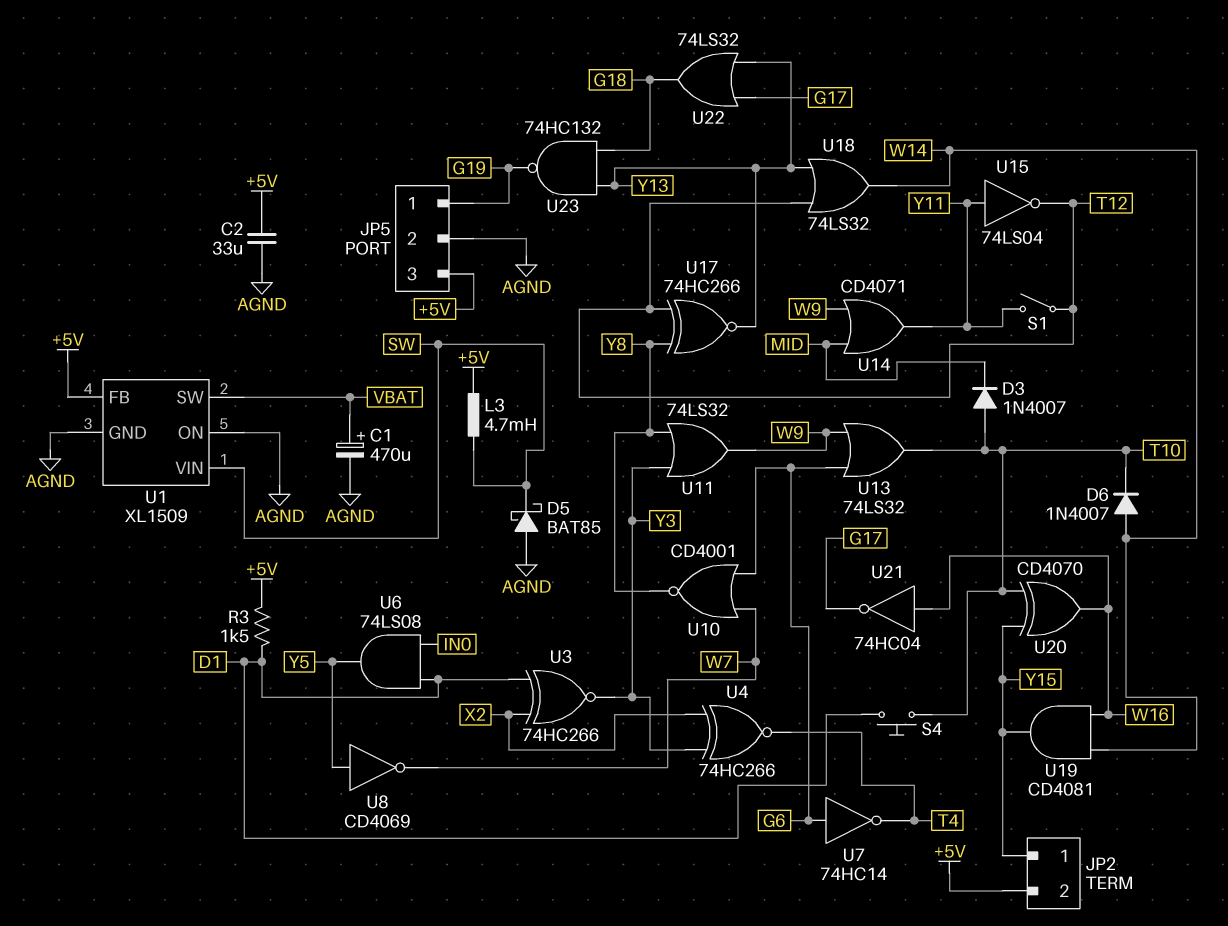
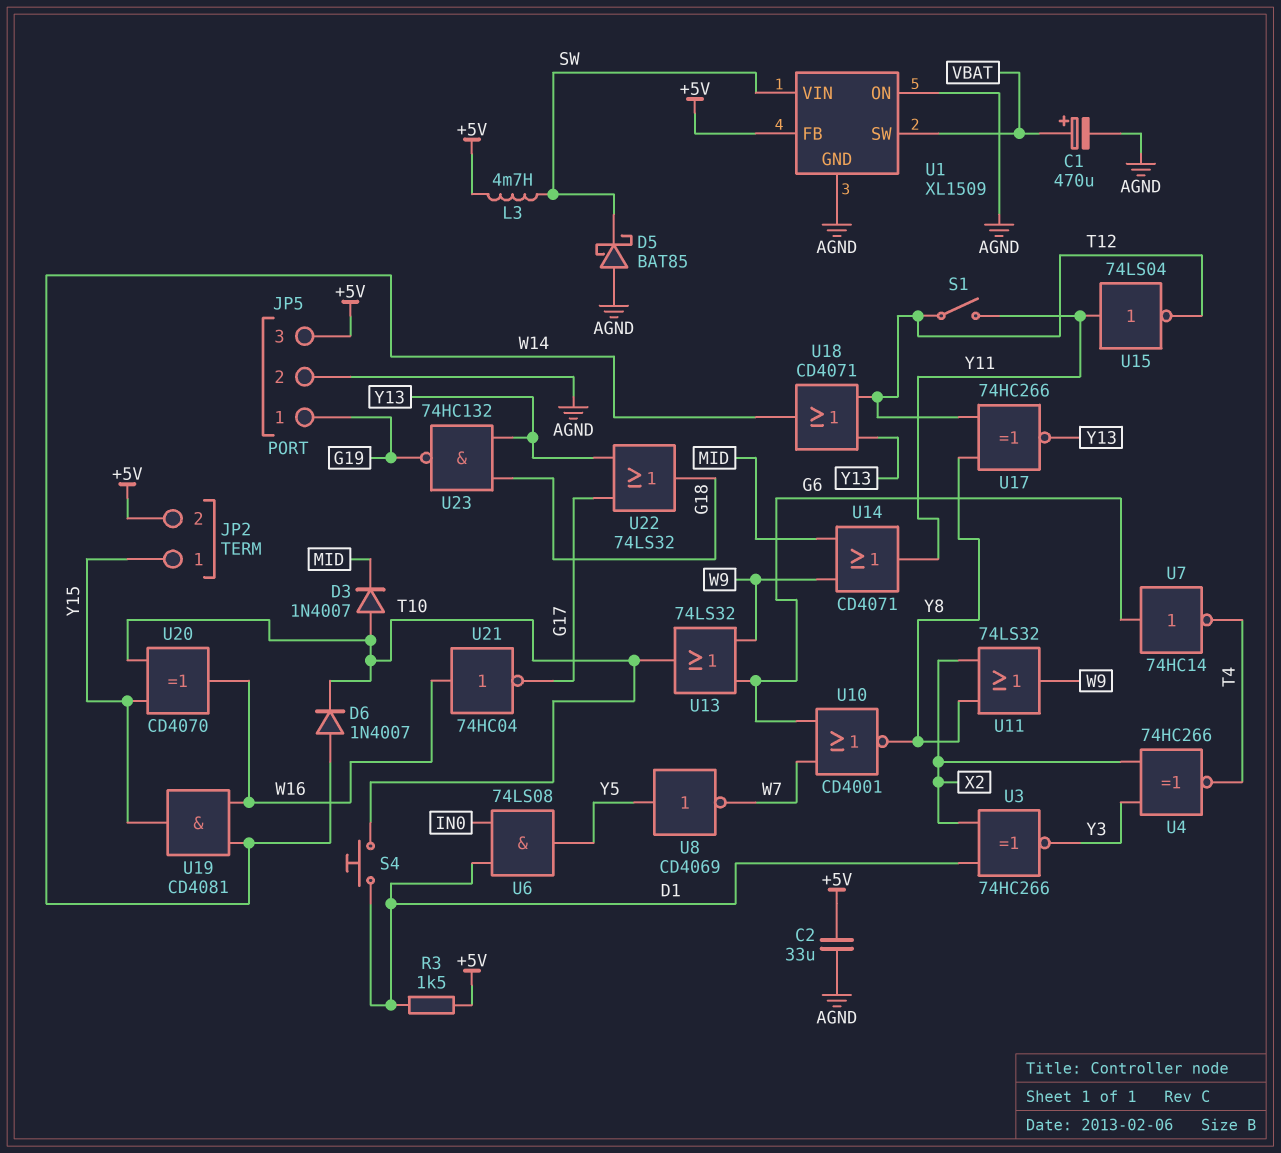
U11: OR 74LS32 (in Y3, in Y8, out W9) -> OR 74LS32 (in X2, in Y8, out W9)
U18: OR 74LS32 (in T12, in Y13, out W14) -> OR CD4071 (in T12, in Y13, out W14)

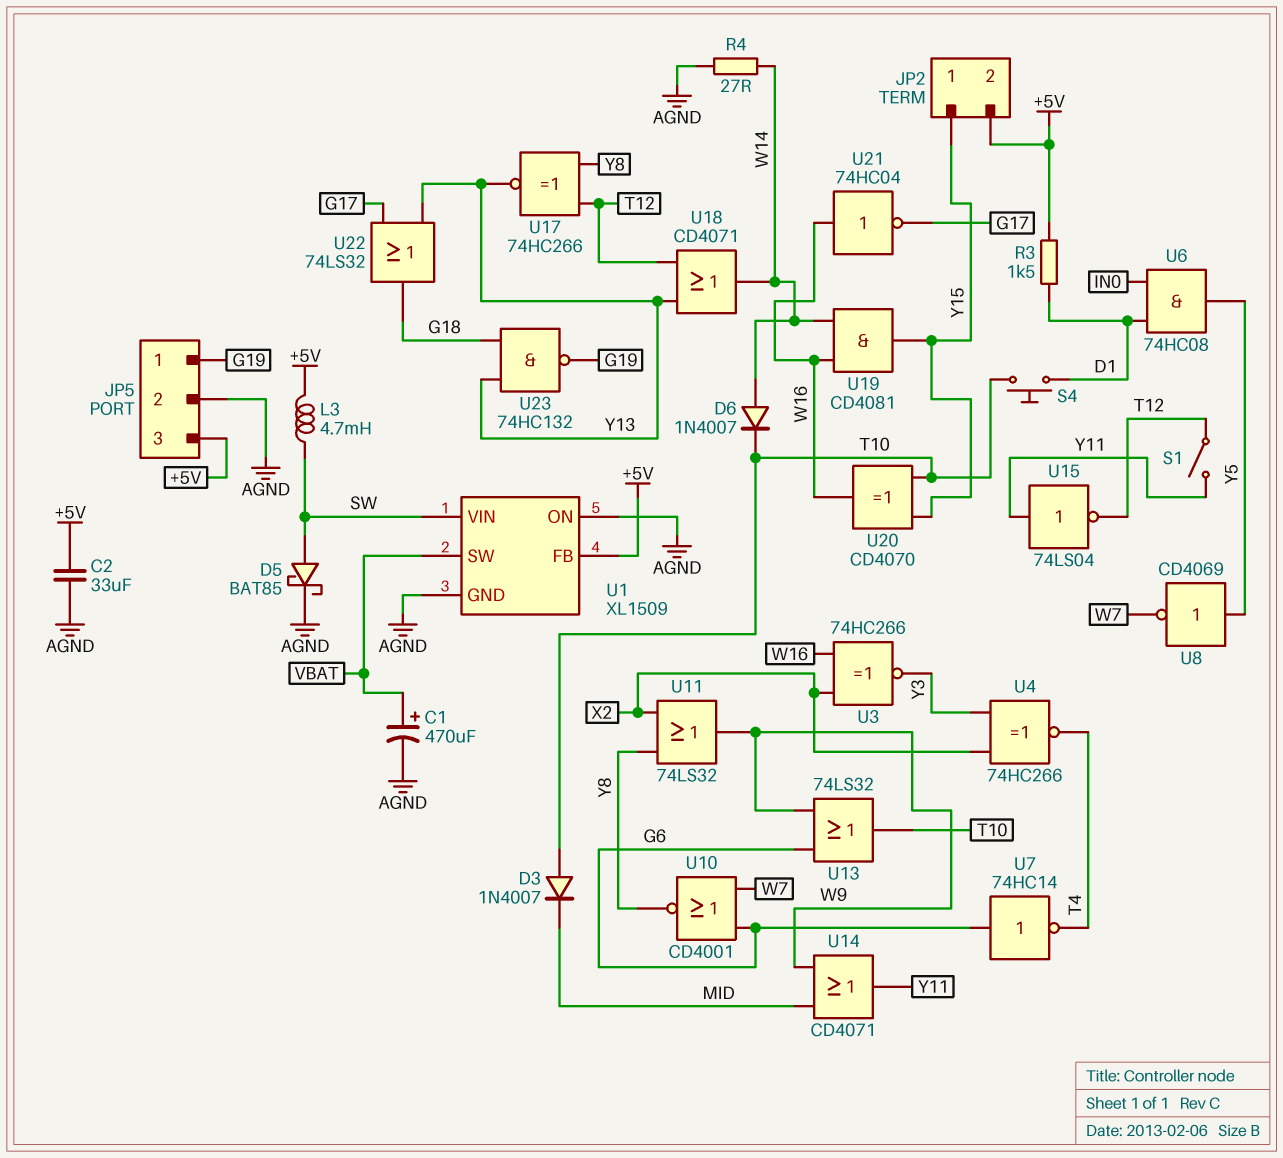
D5: schottky BAT85 (A AGND, K SW) -> schottky BAT85 (A SW, K AGND)
R4: none -> 27 (AGND, W14)
U3: XNOR 74HC266 (in D1, in X2, out Y3) -> XNOR 74HC266 (in W16, in X2, out Y3)
U6: AND 74LS08 (in D1, in IN0, out Y5) -> AND 74HC08 (in D1, in IN0, out Y5)

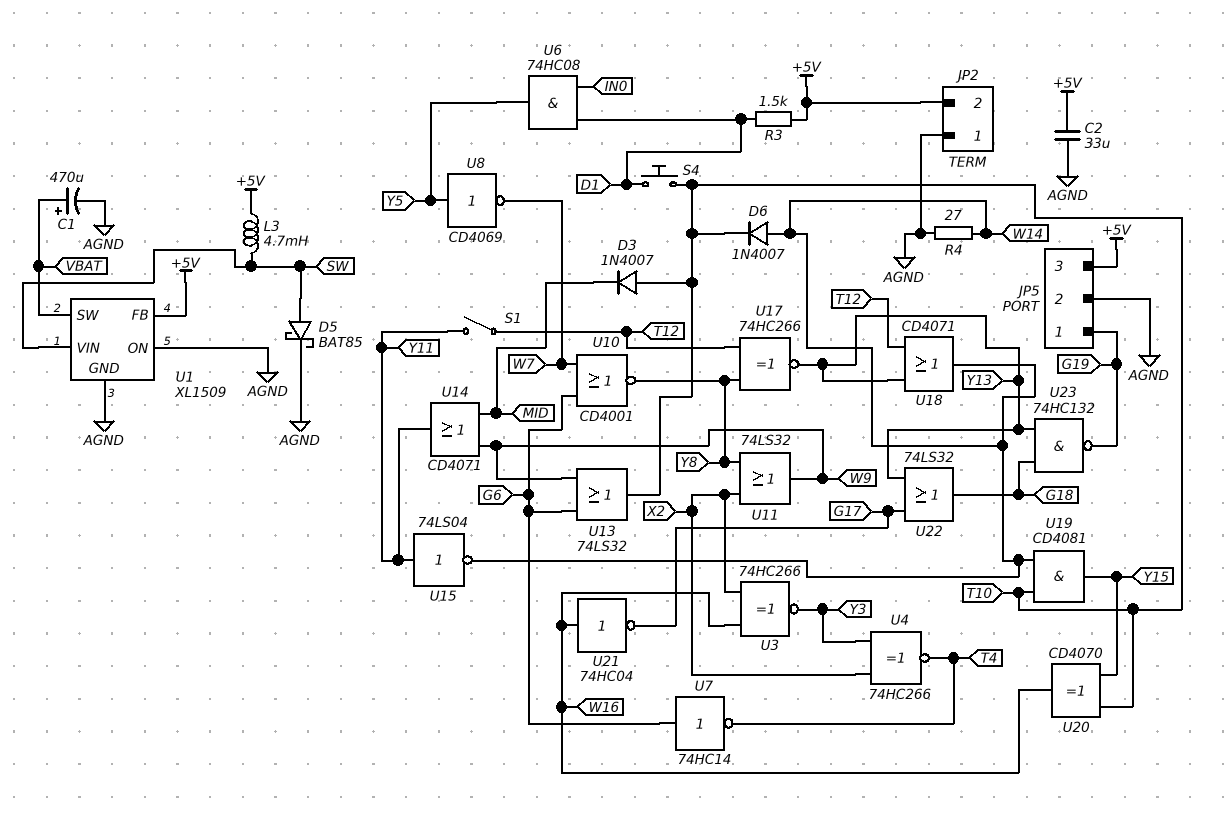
JP2 pin 1: Y15 -> AGND
U15: NOT 74LS04 (in Y11, out T12) -> NOT 74LS04 (in Y11, out W14)
U19: AND CD4081 (in W14, in W16, out Y15) -> AND CD4081 (in T10, in W14, out Y15)

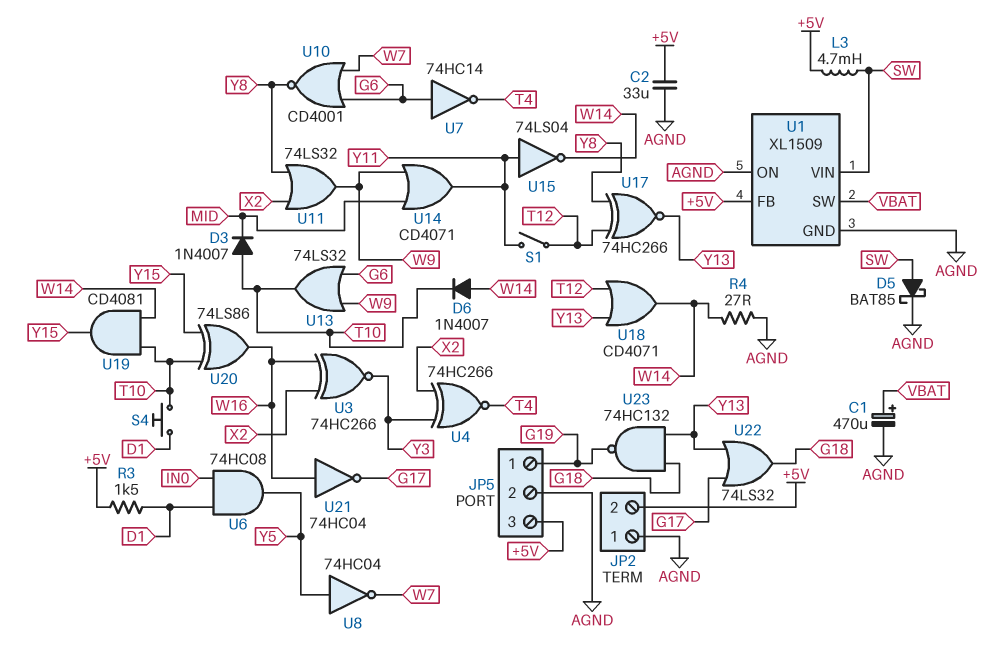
U8: NOT CD4069 (in Y5, out W7) -> NOT 74HC04 (in Y5, out W7)
U20: XOR CD4070 (in T10, in Y15, out W16) -> XOR 74LS86 (in T10, in Y15, out W16)

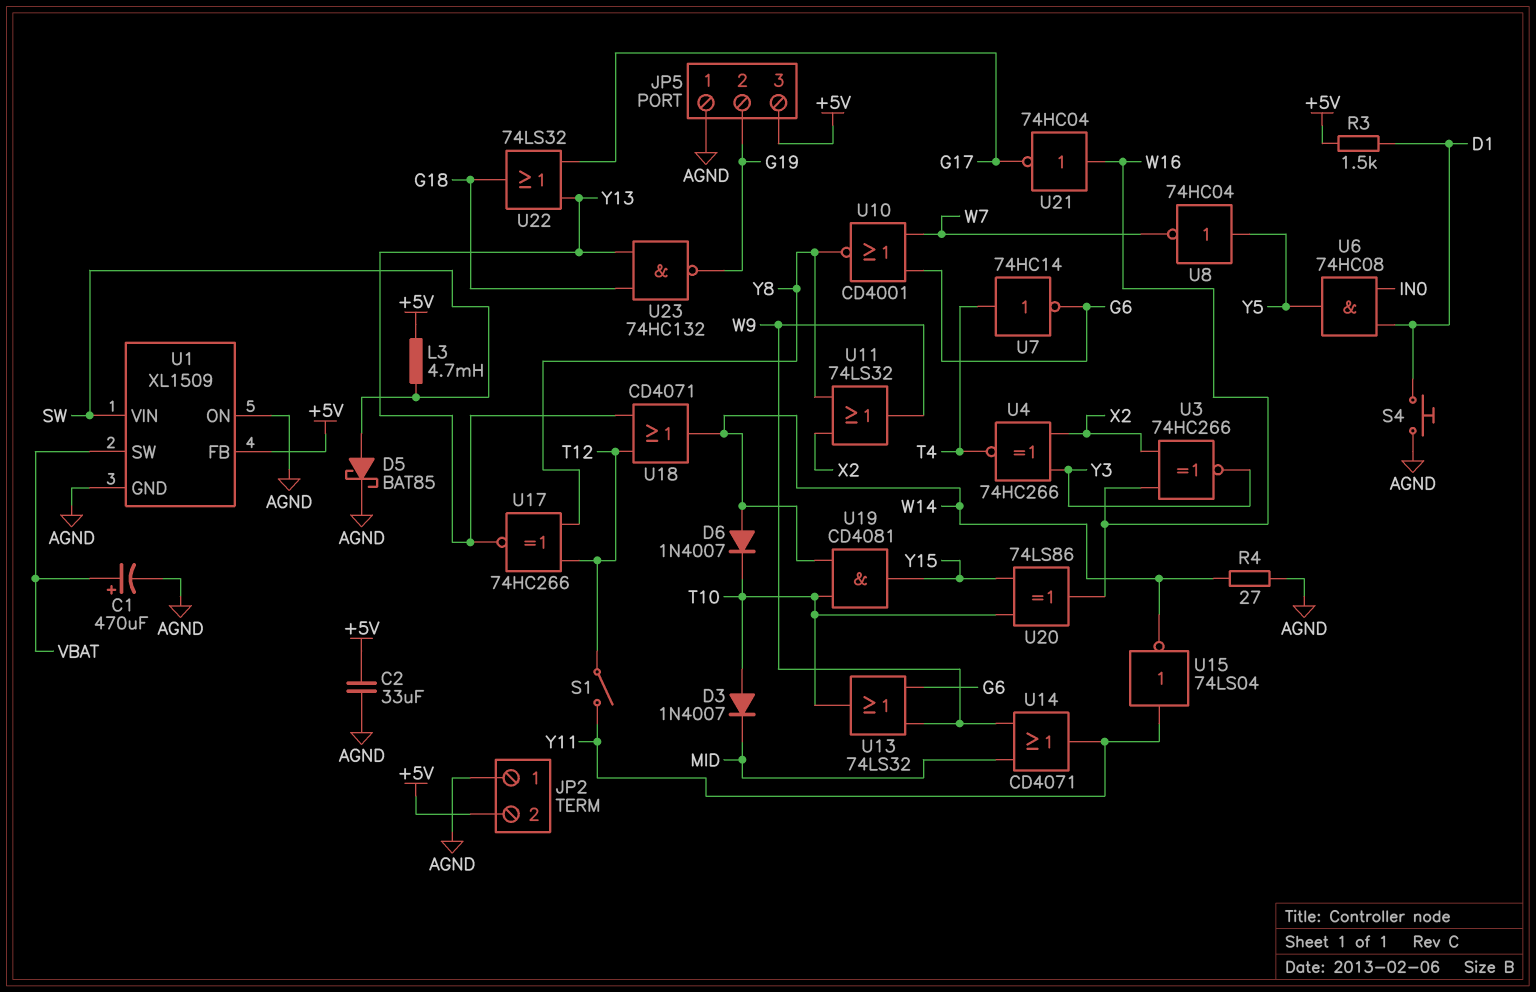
JP5 pin 1: G19 -> AGND
JP5 pin 2: AGND -> G19
S4: button (D1, T10) -> button (AGND, D1)
U7: NOT 74HC14 (in G6, out T4) -> NOT 74HC14 (in T4, out G6)

